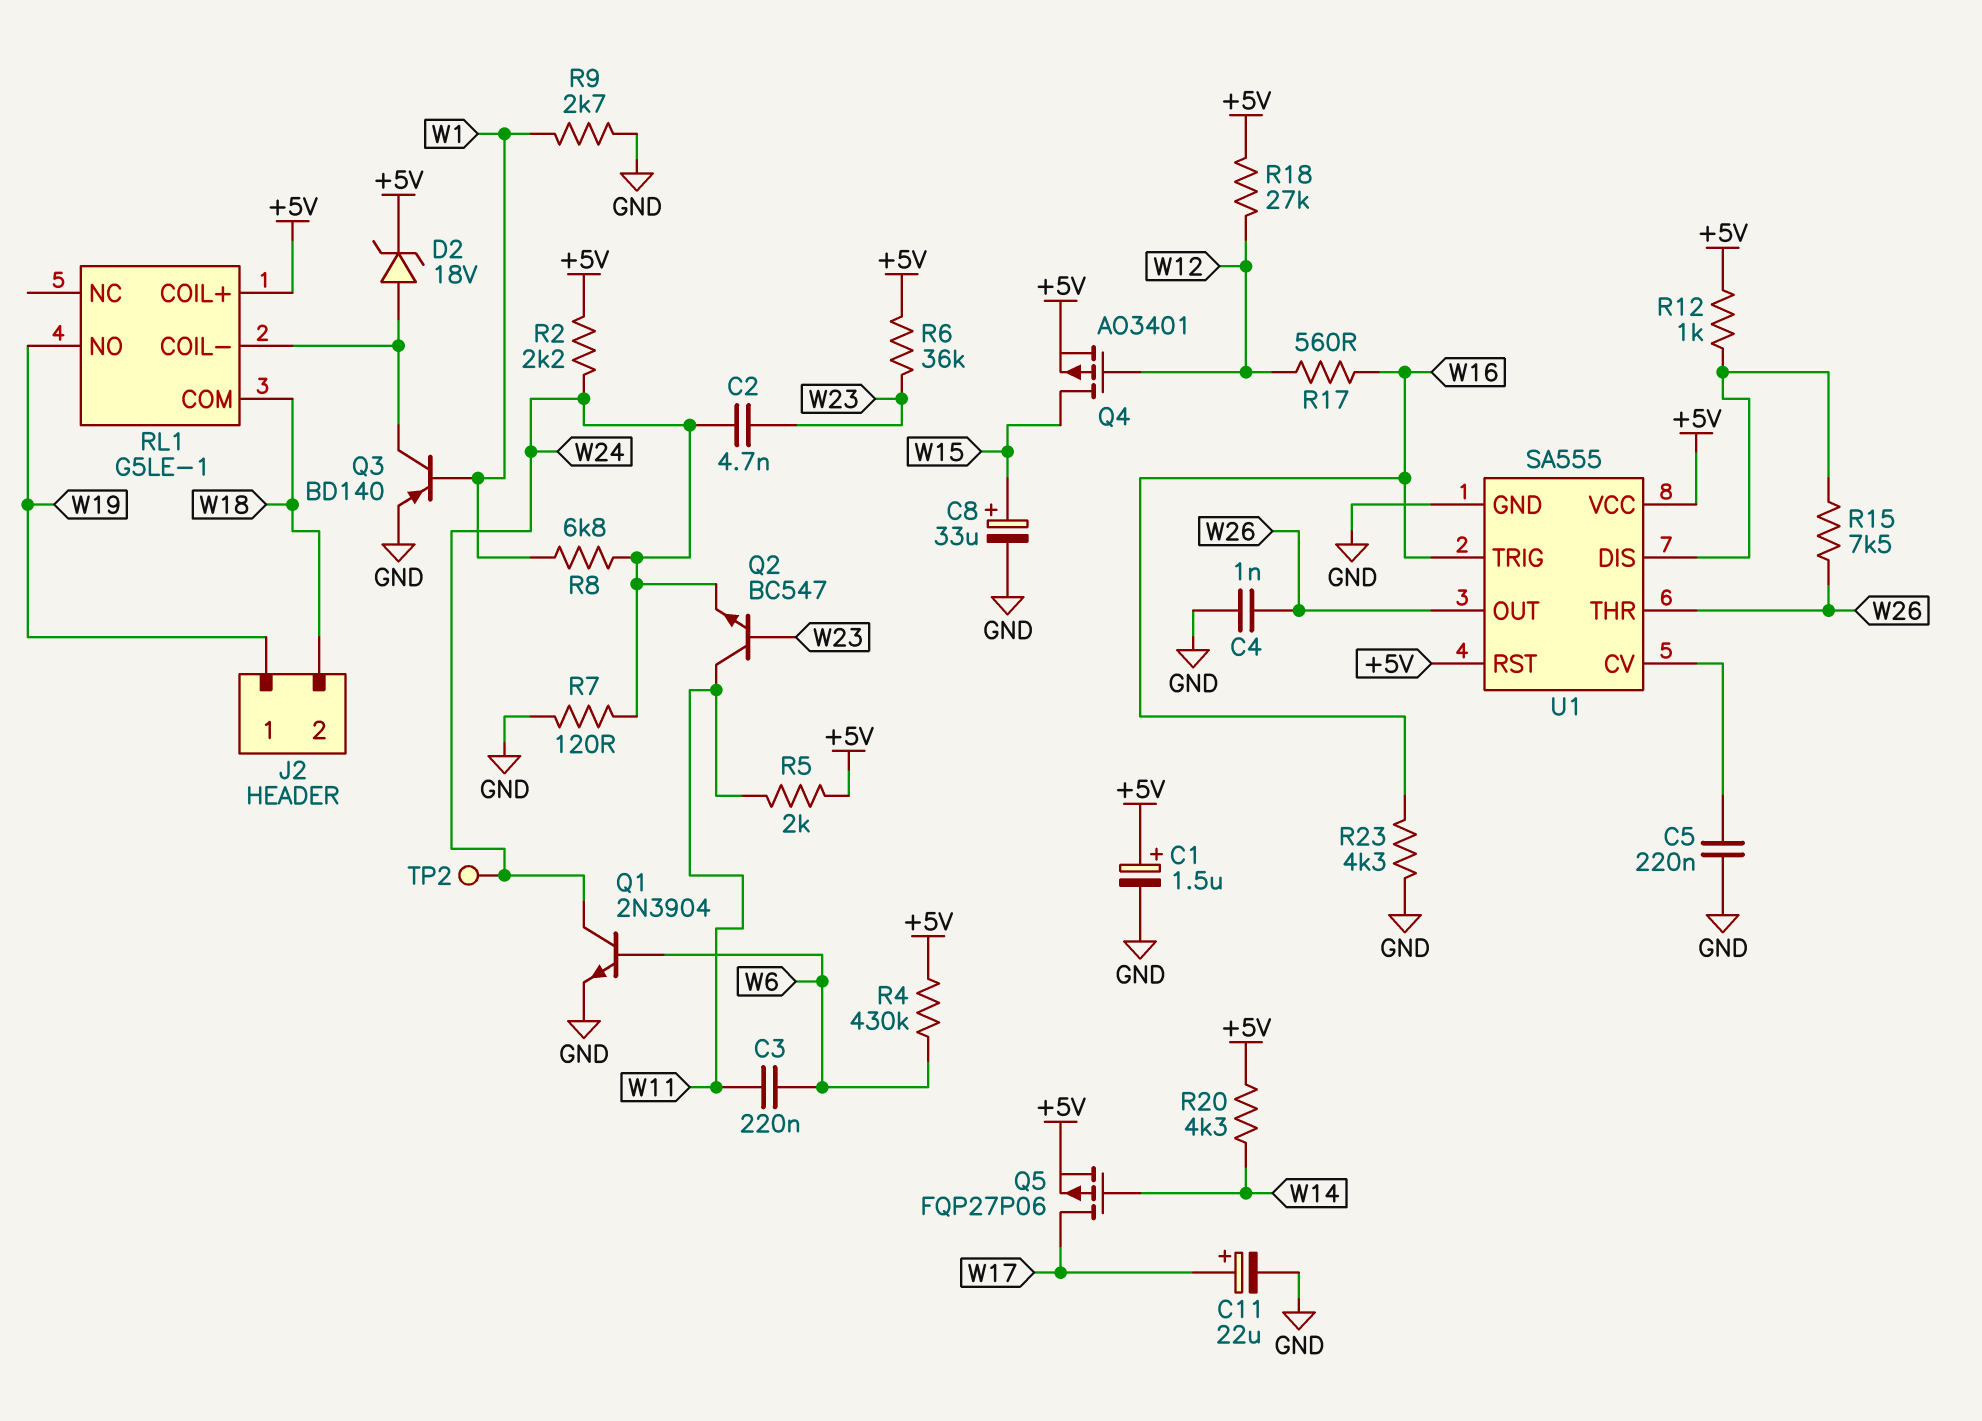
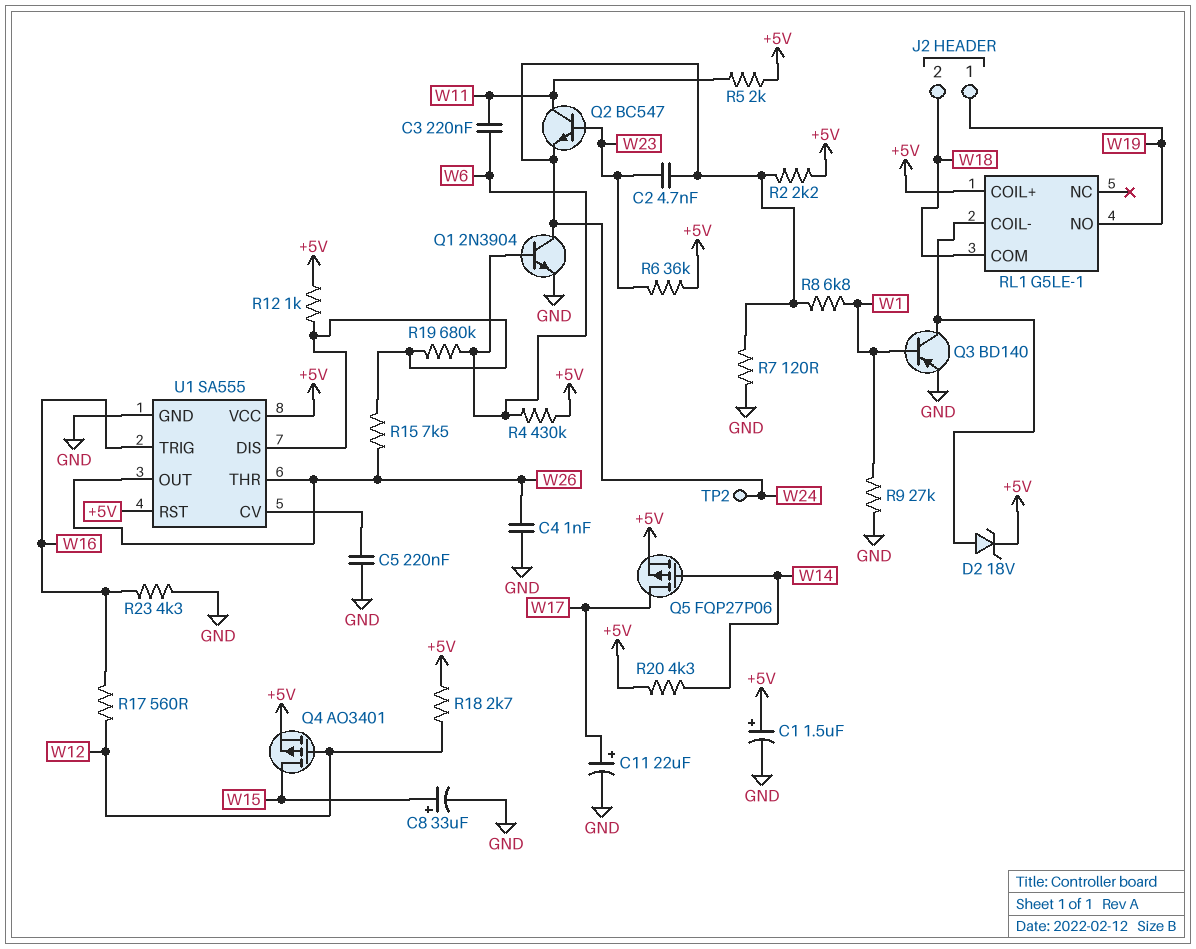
R9: 2.7k (GND, W1) -> 27k (GND, W1)
R18: 27k (+5V, W12) -> 2.7k (+5V, W12)
R19: none -> 680k (U1/DIS, W6)

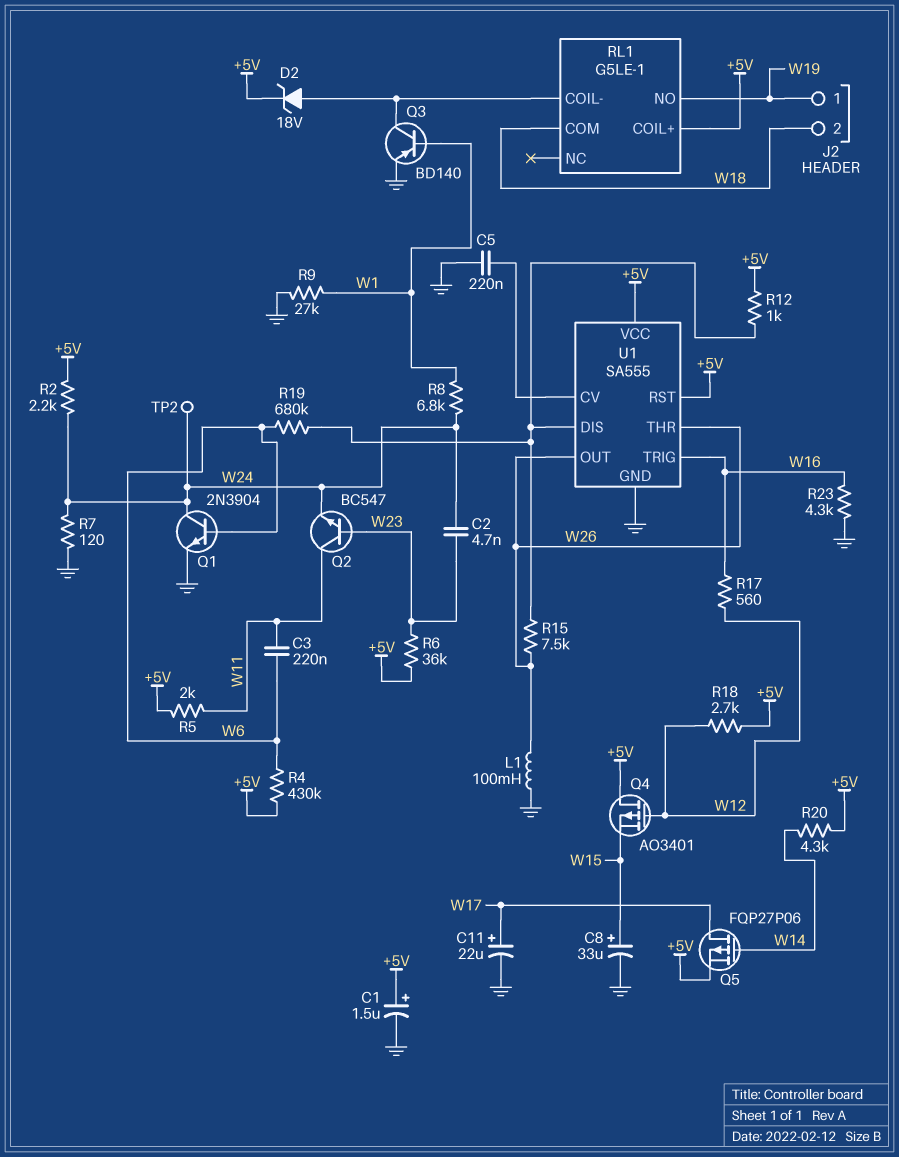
C4: 1nF (GND, W26) -> none
L1: none -> 100mH (GND, W26)
Q4: PMOS AO3401 (G W12, D W15, S +5V) -> PMOS AO3401 (G W12, D +5V, S W15)

